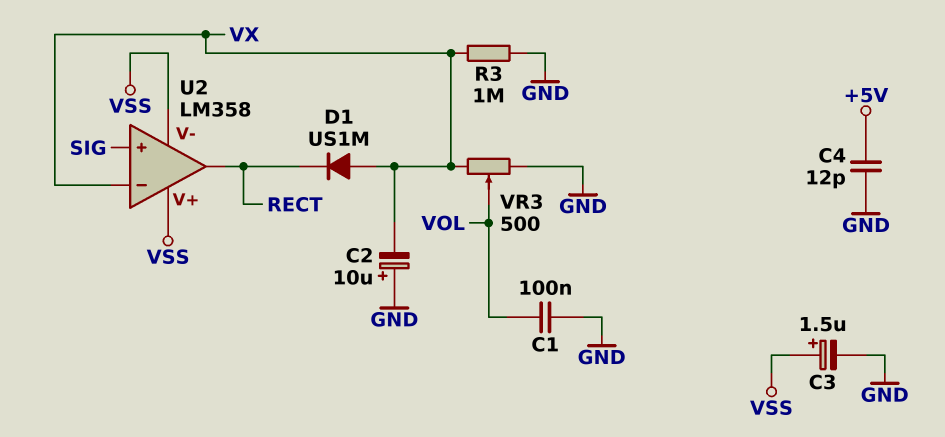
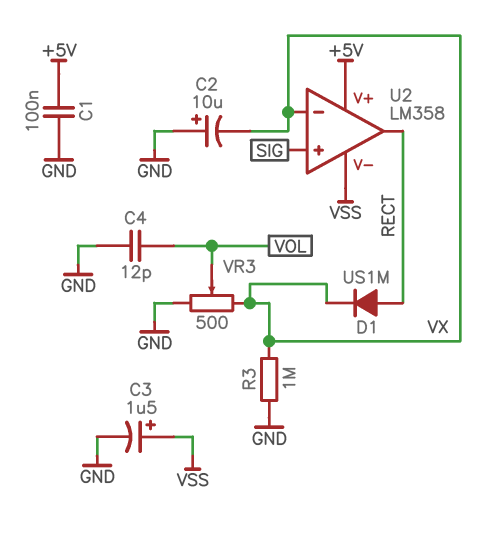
C1: 100nF (GND, VOL) -> 100nF (+5V, GND)
C4: 12pF (+5V, GND) -> 12pF (GND, VOL)
D1: diode US1M (A VX, K RECT) -> diode US1M (A RECT, K VX)
U2 pin V+: VSS -> +5V

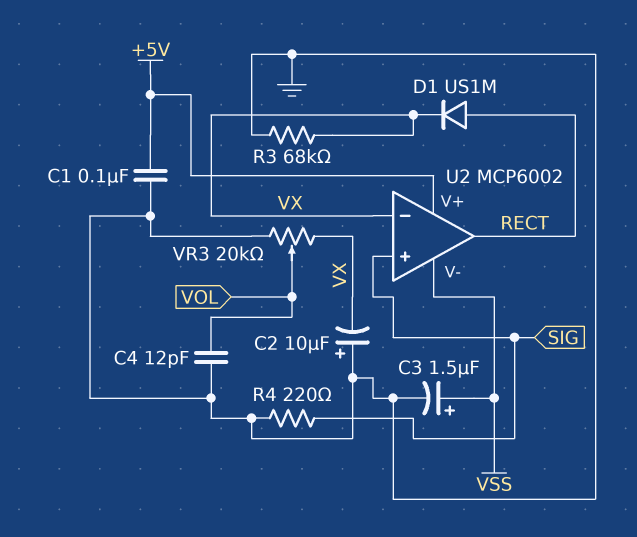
R3: 1M (GND, VX) -> 68k (GND, VX)
R4: none -> 220 (GND, SIG)
U2: LM358 -> MCP6002
VR3: 500 (GND, VX, wiper VOL) -> 20k (GND, VX, wiper VOL)

